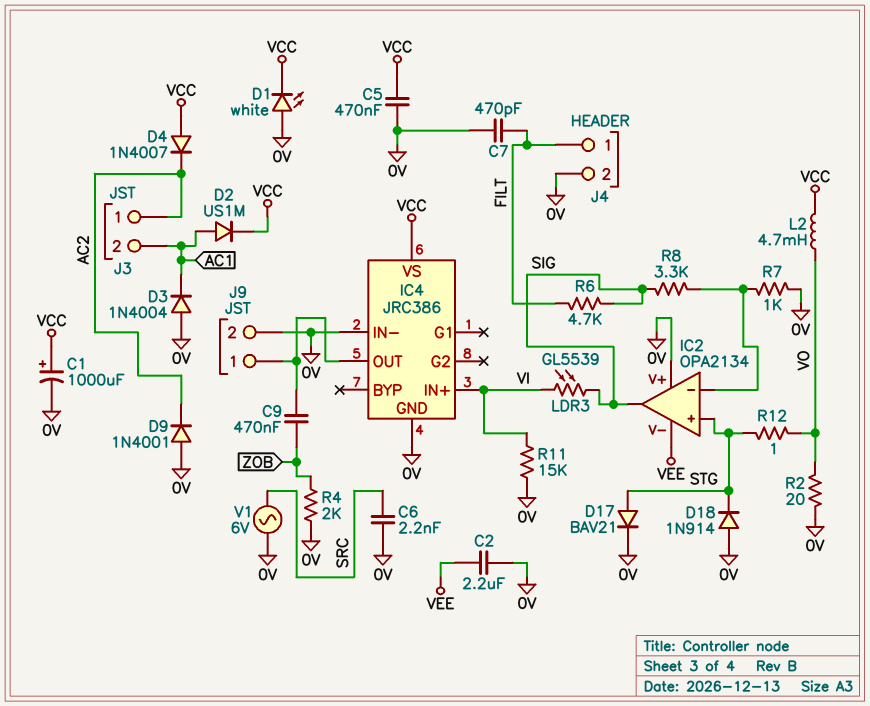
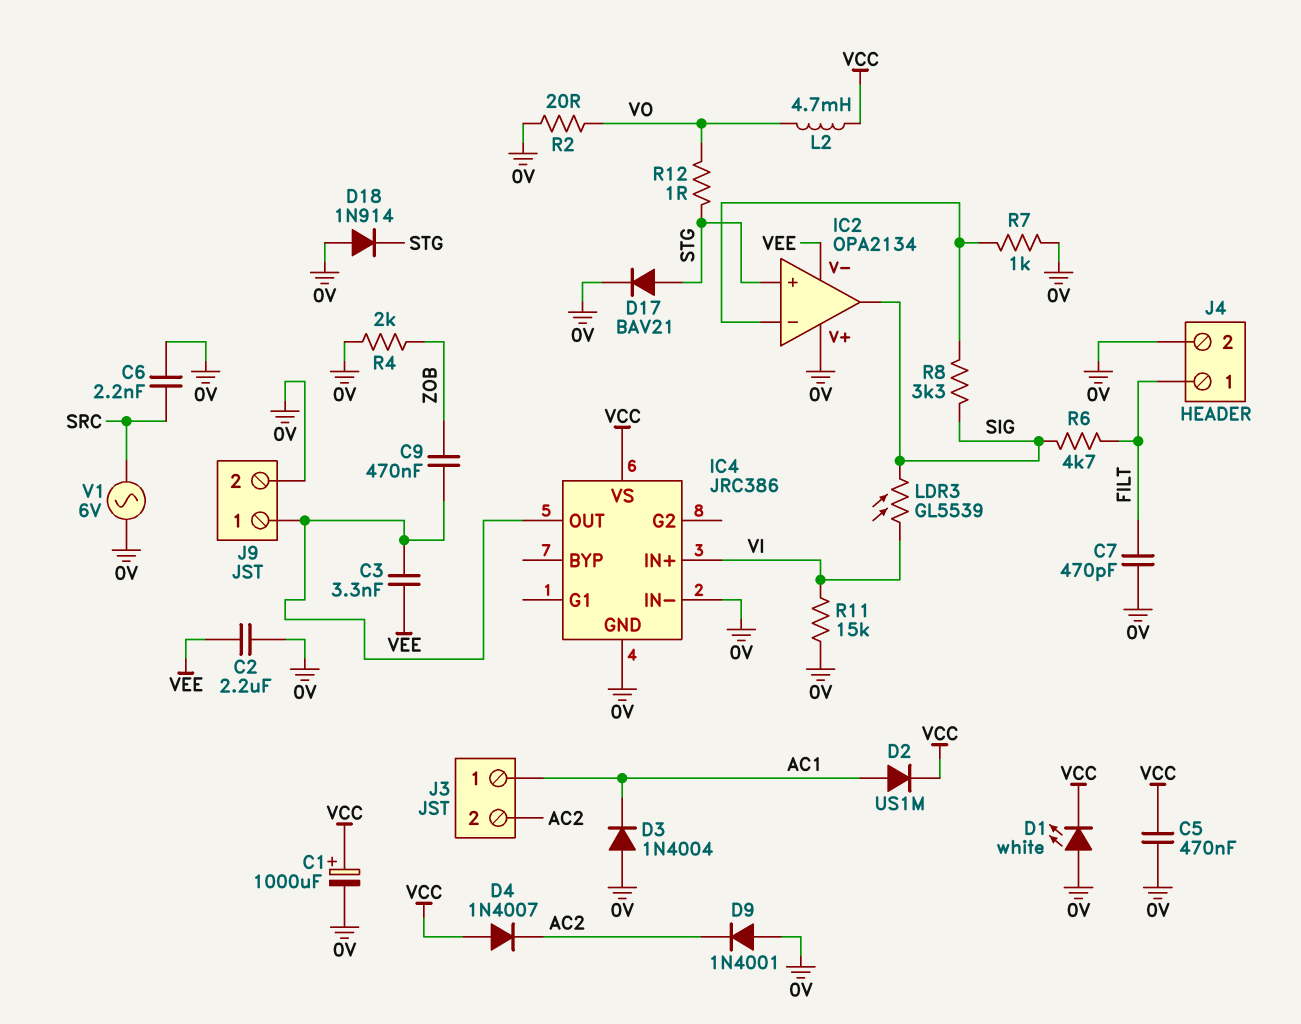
C3: none -> 3.3nF (IC4/OUT, VEE)
J3 pin 1: AC2 -> AC1
J3 pin 2: AC1 -> AC2

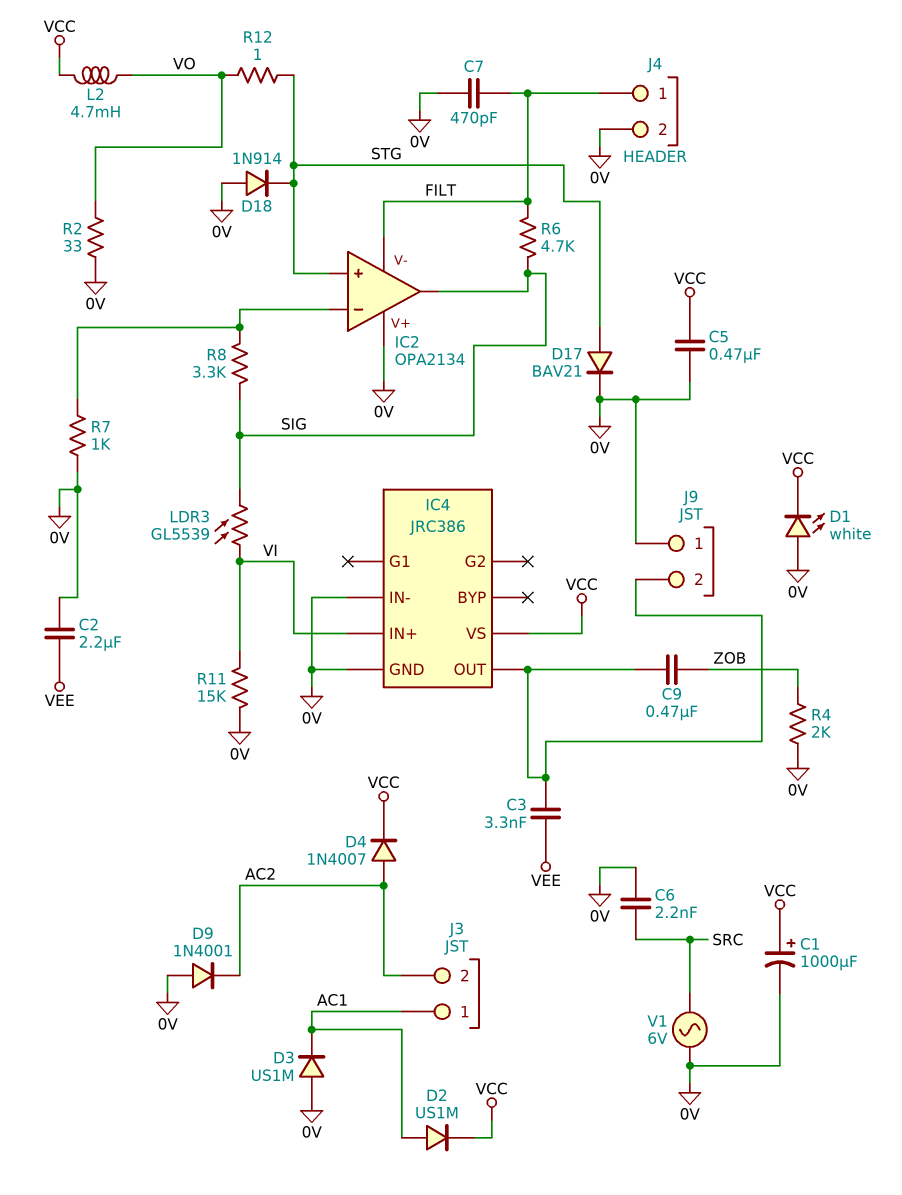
D3: diode 1N4004 (A 0V, K AC1) -> diode US1M (A 0V, K AC1)
D4: diode 1N4007 (A VCC, K AC2) -> diode 1N4007 (A AC2, K VCC)
IC2 pin V-: VEE -> FILT
J9 pin 1: IC4/OUT -> 0V
J9 pin 2: 0V -> IC4/OUT
R2: 20 (0V, VO) -> 33 (0V, VO)

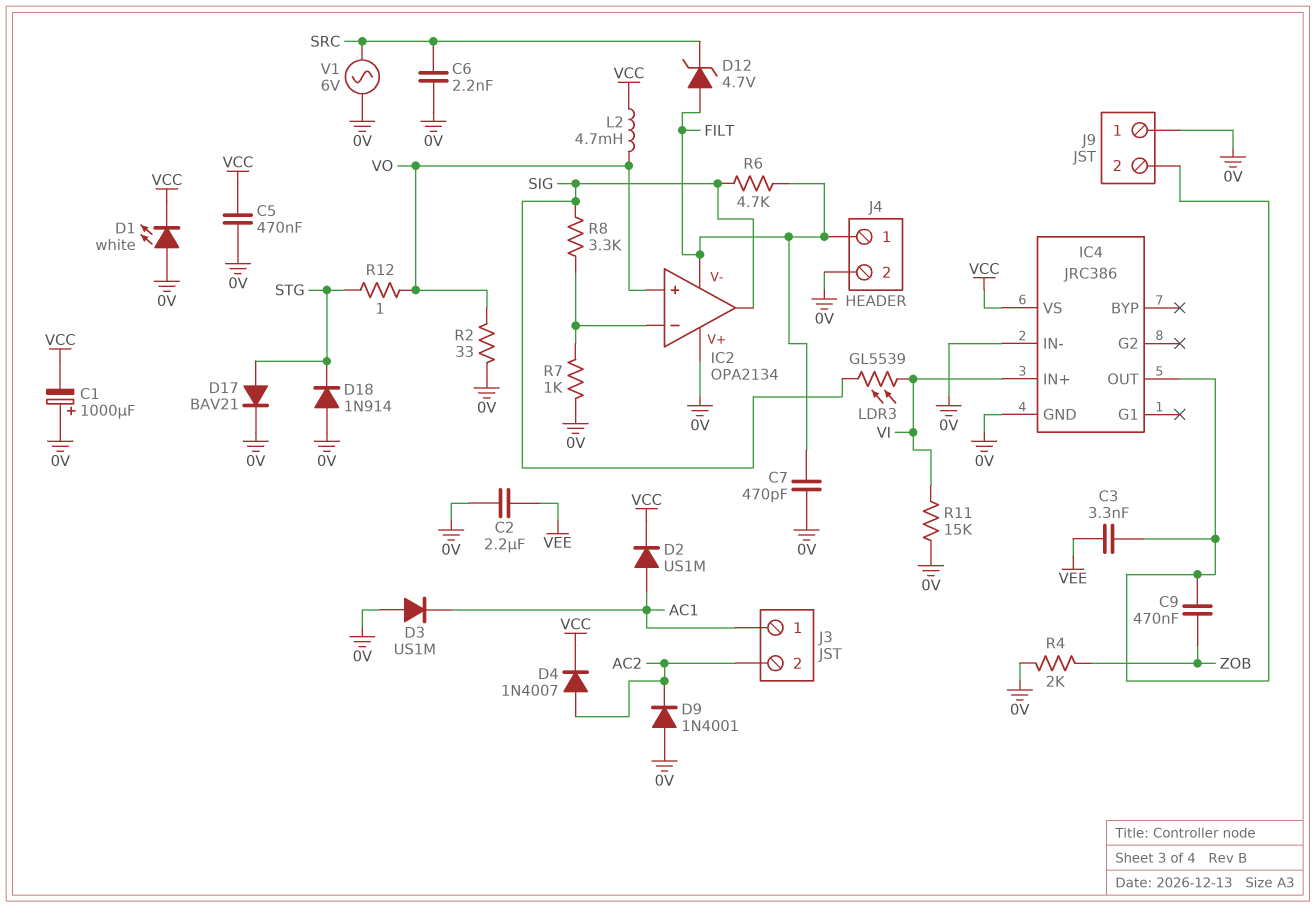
C1: 1000uF (plus VCC, minus 0V) -> 1000uF (plus 0V, minus VCC)
D12: none -> zener 4.7V (A FILT, K SRC)
IC2 pin in+: STG -> VO

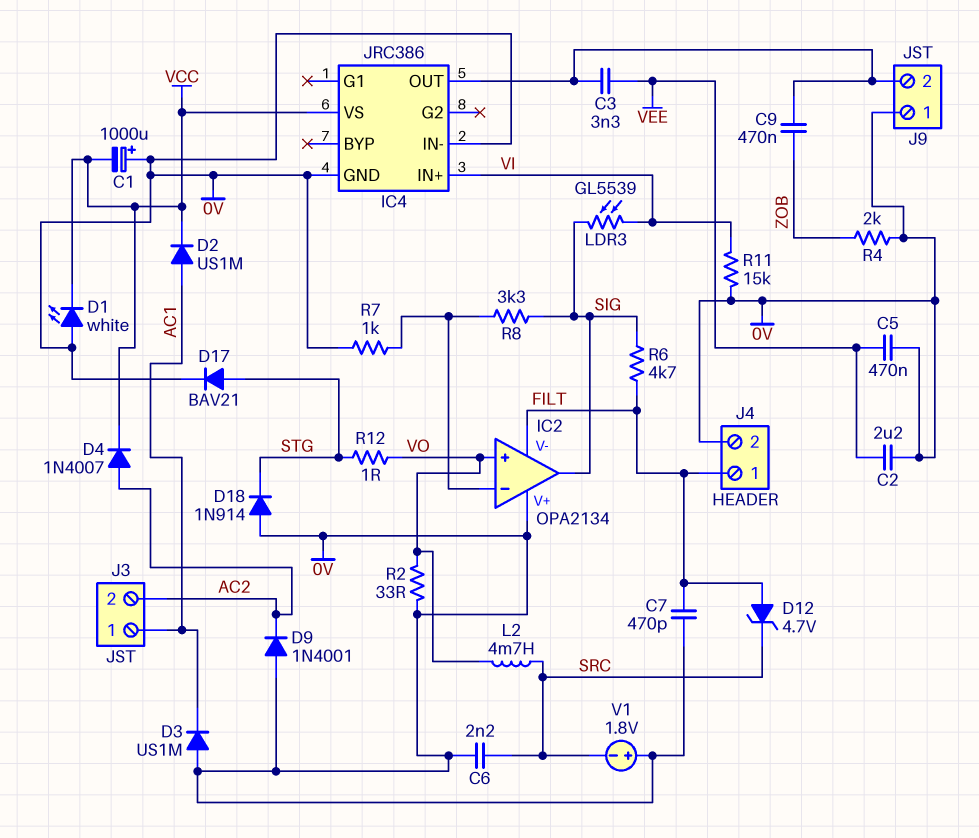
C5: 470nF (0V, VCC) -> 470nF (0V, VEE)
L2: 4.7mH (VCC, VO) -> 4.7mH (SRC, VO)
V1: AC 6V (0V, SRC) -> 1.8V (plus 0V, minus SRC)

